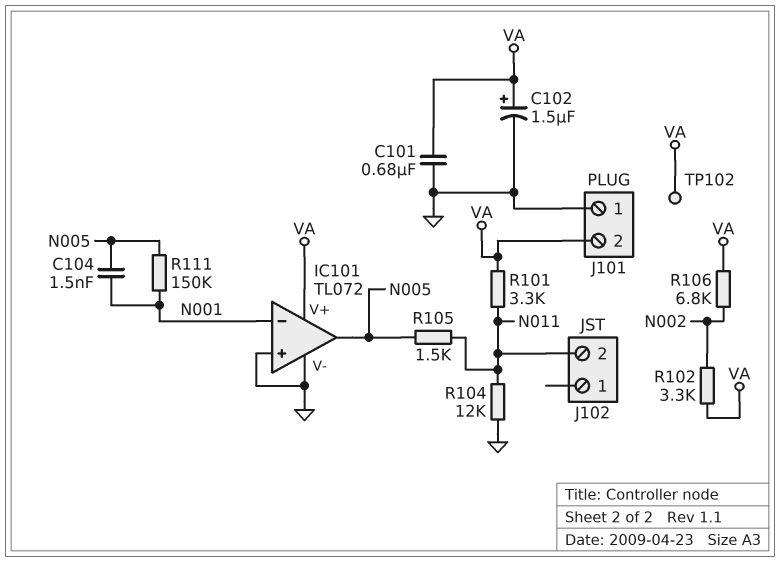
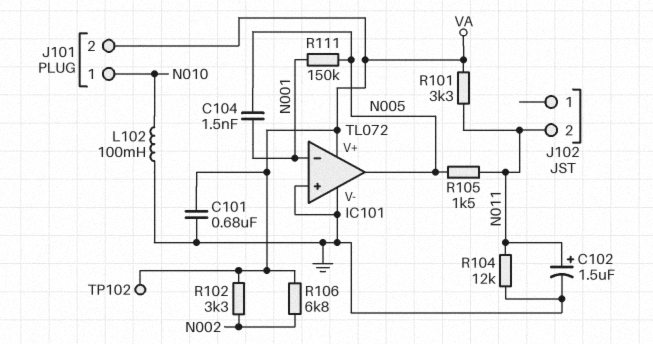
C102: 1.5uF (plus VA, minus GND) -> 1.5uF (plus N011, minus GND)
J101 pin 1: GND -> N010
L102: none -> 100mH (GND, N010)

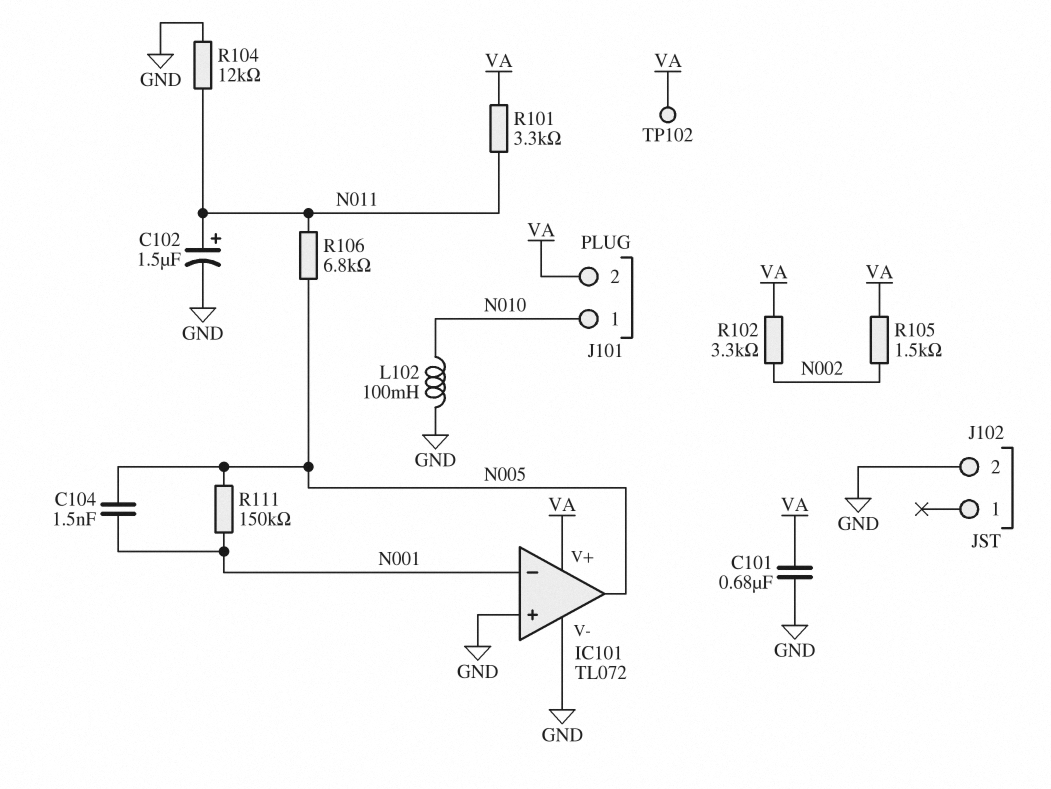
J102 pin 2: N011 -> GND
R105: 1.5k (N005, N011) -> 1.5k (N002, VA)
R106: 6.8k (N002, VA) -> 6.8k (N005, N011)

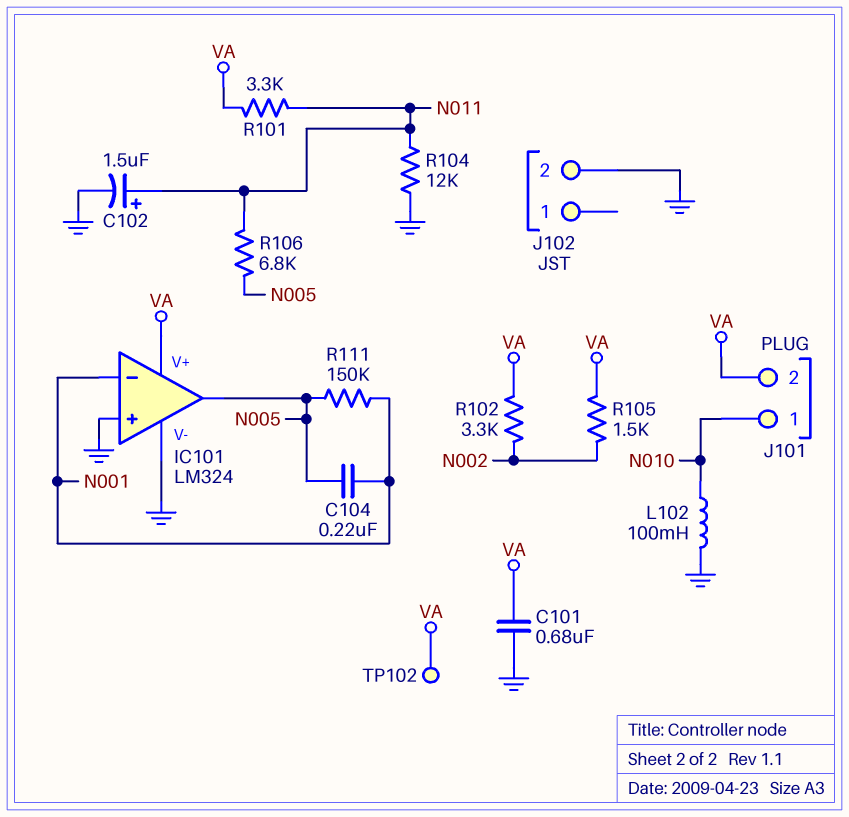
C104: 1.5nF (N001, N005) -> 220nF (N001, N005)
IC101: TL072 -> LM324

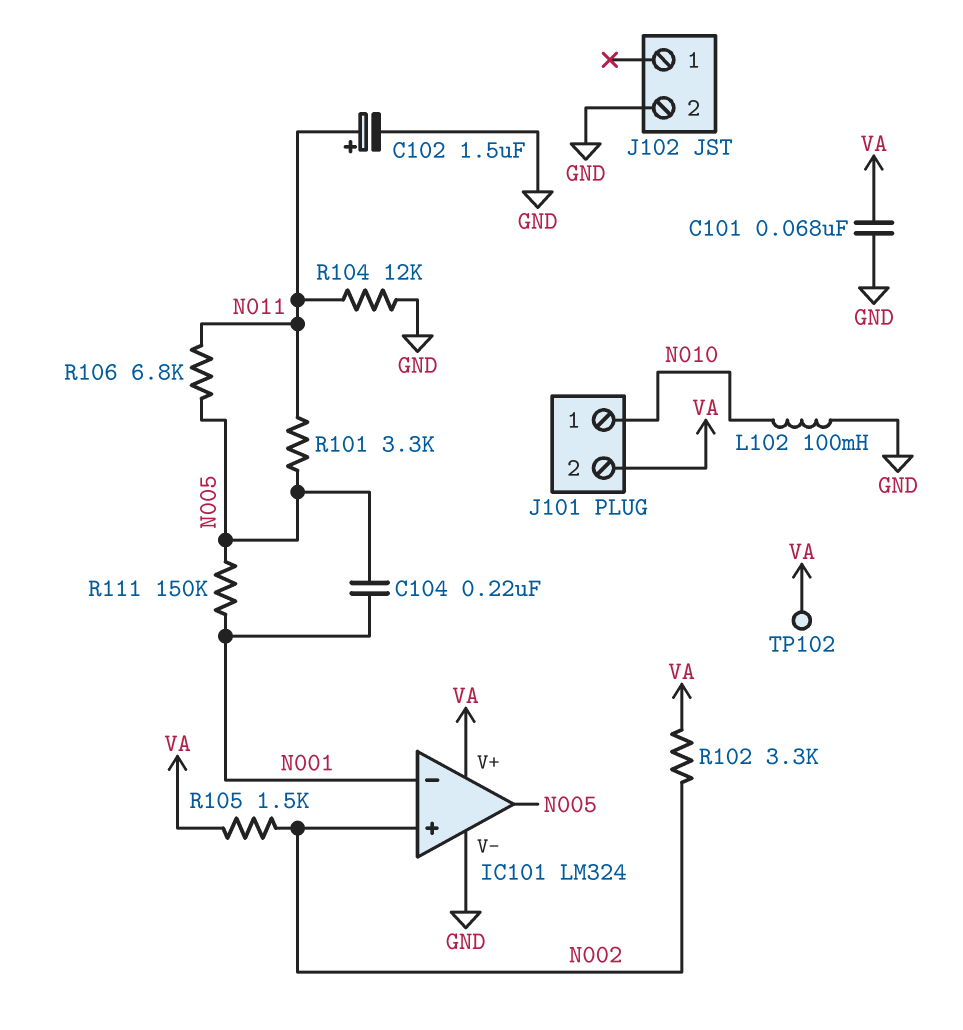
C101: 680nF (GND, VA) -> 68nF (GND, VA)
IC101 pin in+: GND -> N002
R101: 3.3k (N011, VA) -> 3.3k (N005, N011)

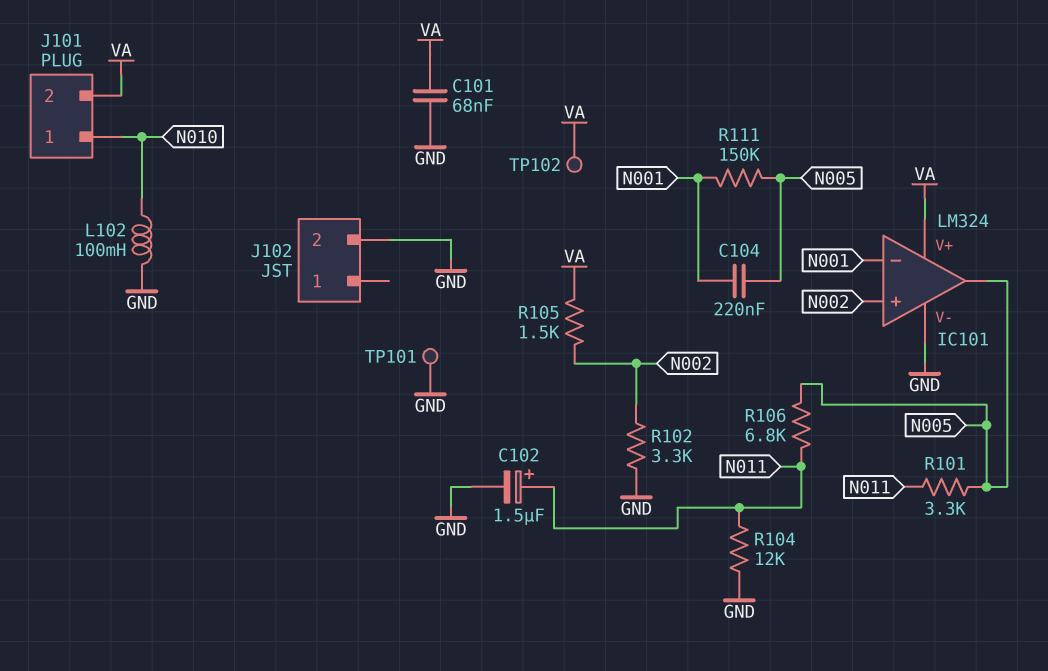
R102: 3.3k (N002, VA) -> 3.3k (GND, N002)
TP101: none -> test point (GND)

